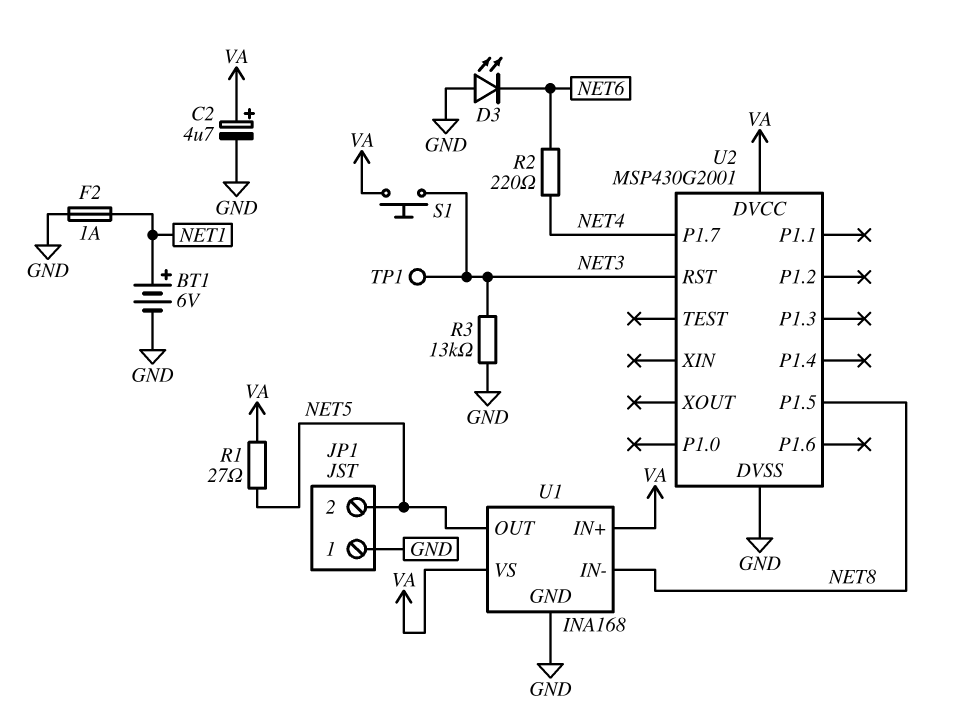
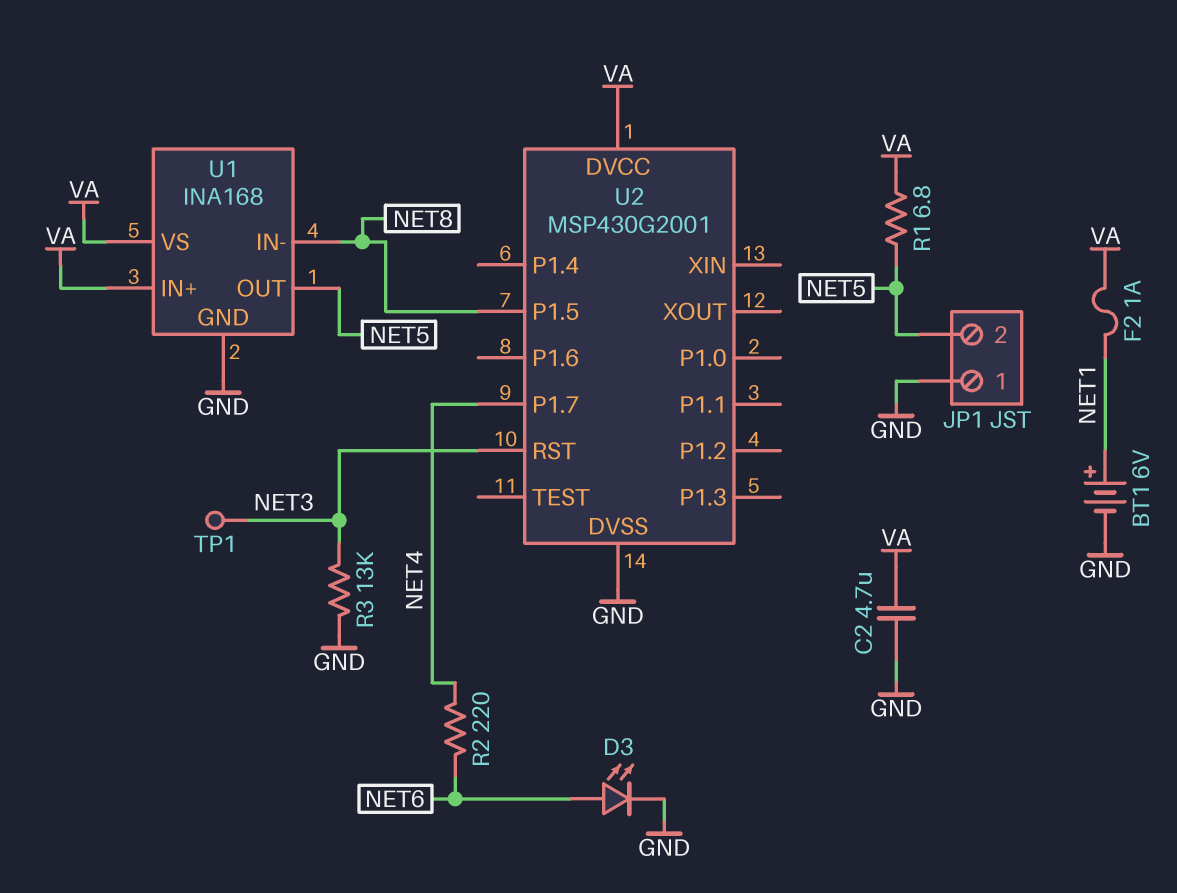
C2: 4.7uF (plus VA, minus GND) -> 4.7uF (GND, VA)
D3: LED (A GND, K NET6) -> LED (A NET6, K GND)
F2: 1A (GND, NET1) -> 1A (NET1, VA)
R1: 27 (NET5, VA) -> 6.8 (NET5, VA)
S1: button (NET3, VA) -> none

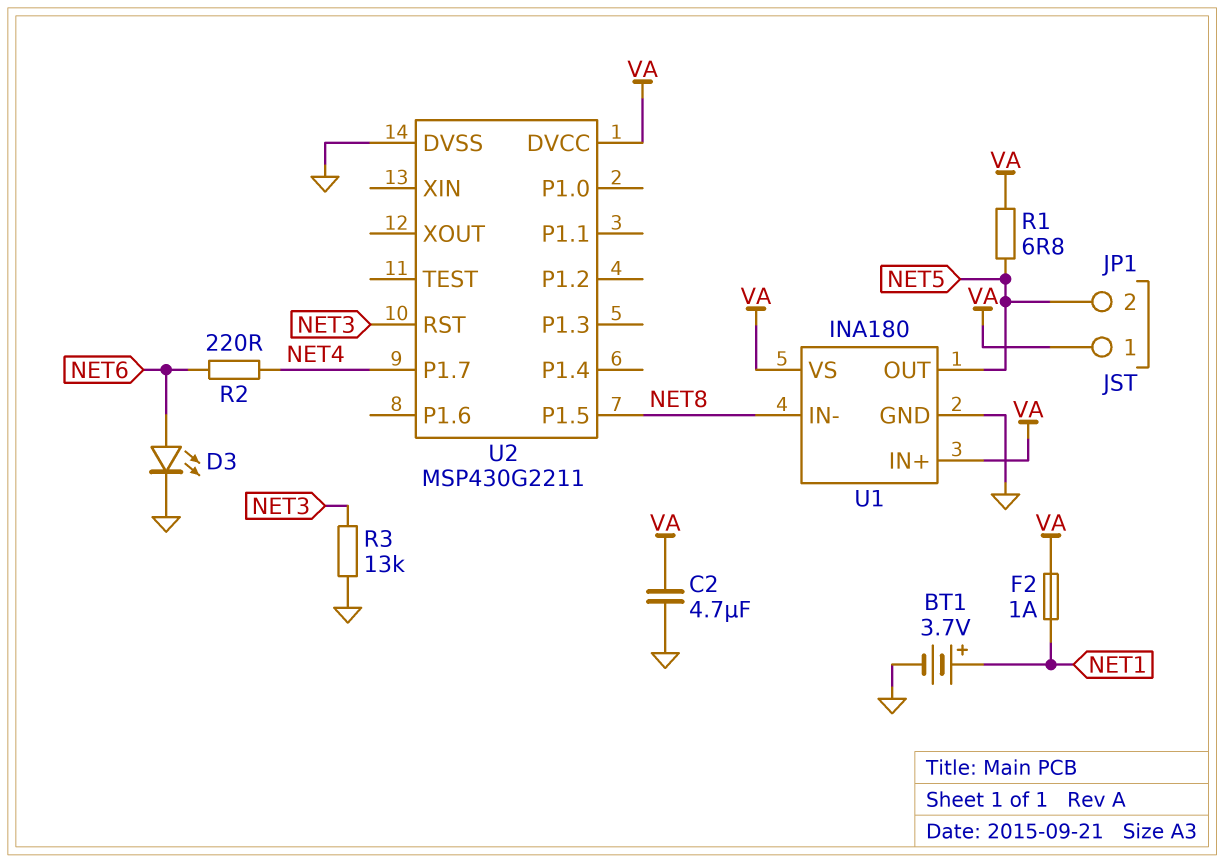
BT1: 6V (plus NET1, minus GND) -> 3.7V (plus NET1, minus GND)
JP1 pin 1: GND -> VA
TP1: test point (NET3) -> none
U1: INA168 -> INA180
U2: MSP430G2001 -> MSP430G2211

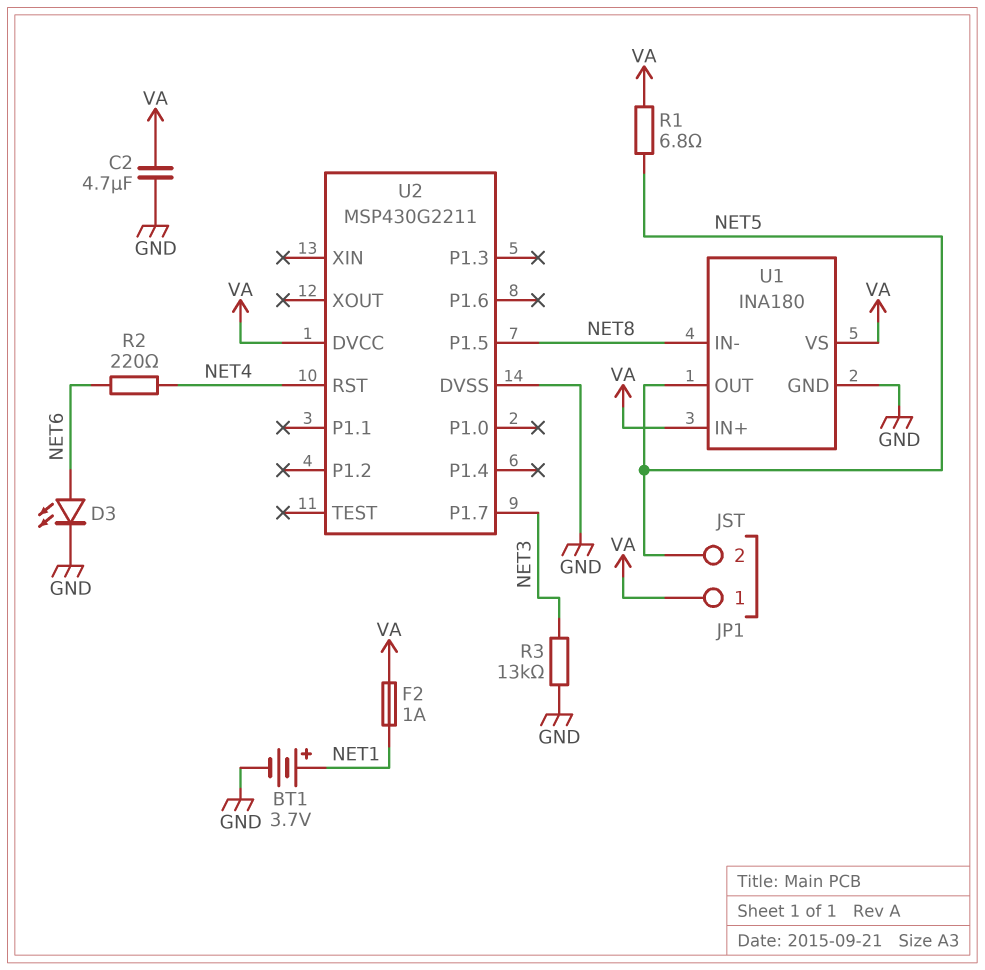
U2 pin P1.7: NET4 -> NET3
U2 pin RST: NET3 -> NET4

